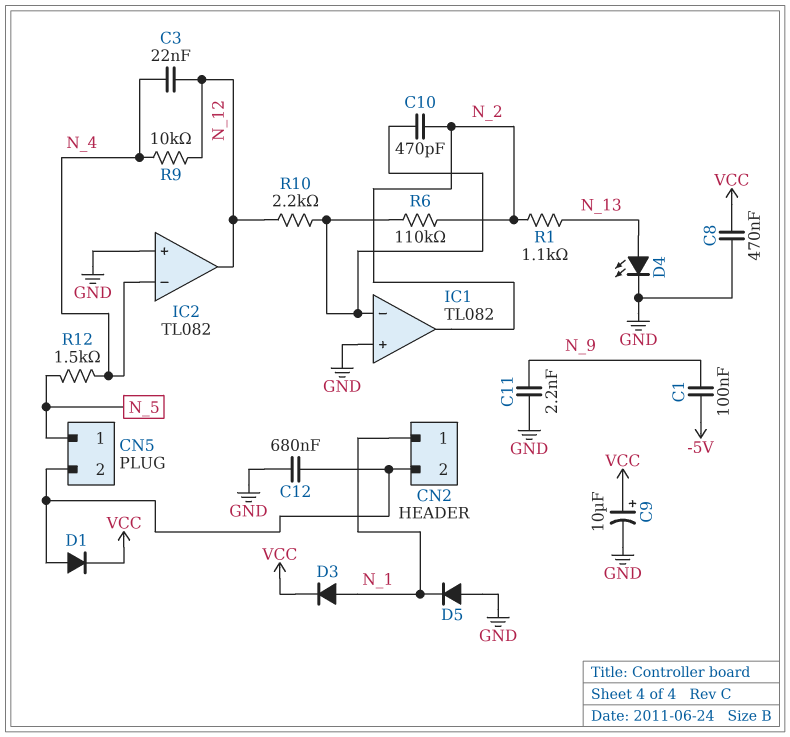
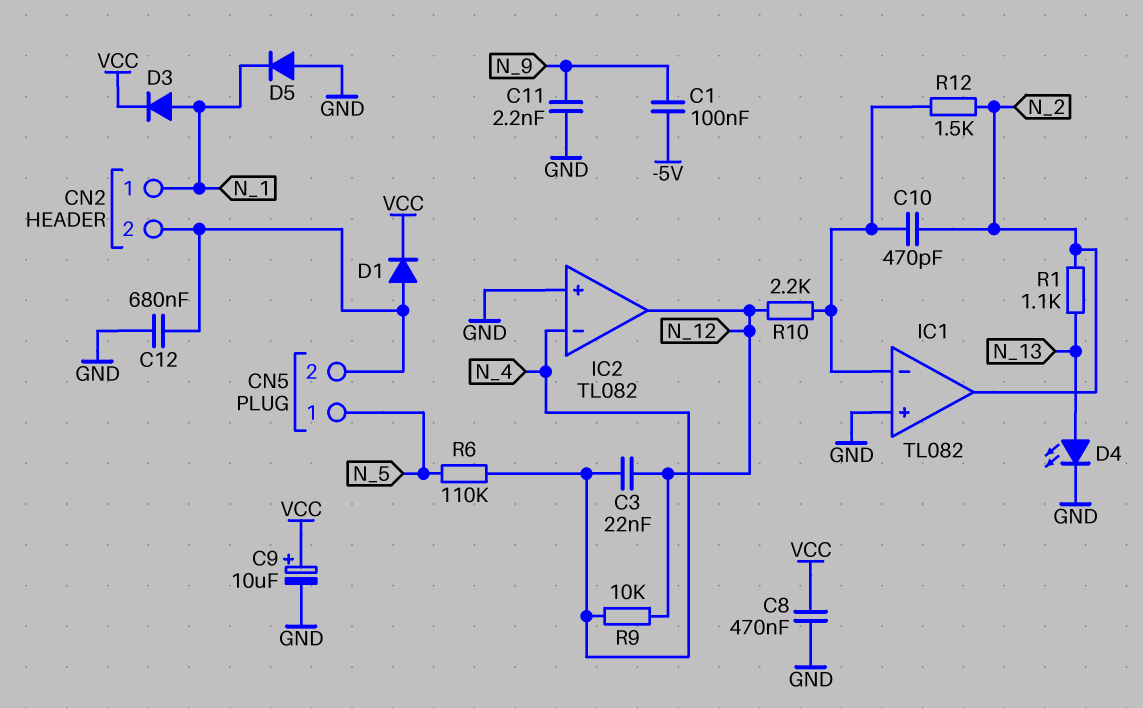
R6: 110k (IC1/in-, N_2) -> 110k (N_4, N_5)
R12: 1.5k (N_4, N_5) -> 1.5k (IC1/in-, N_2)

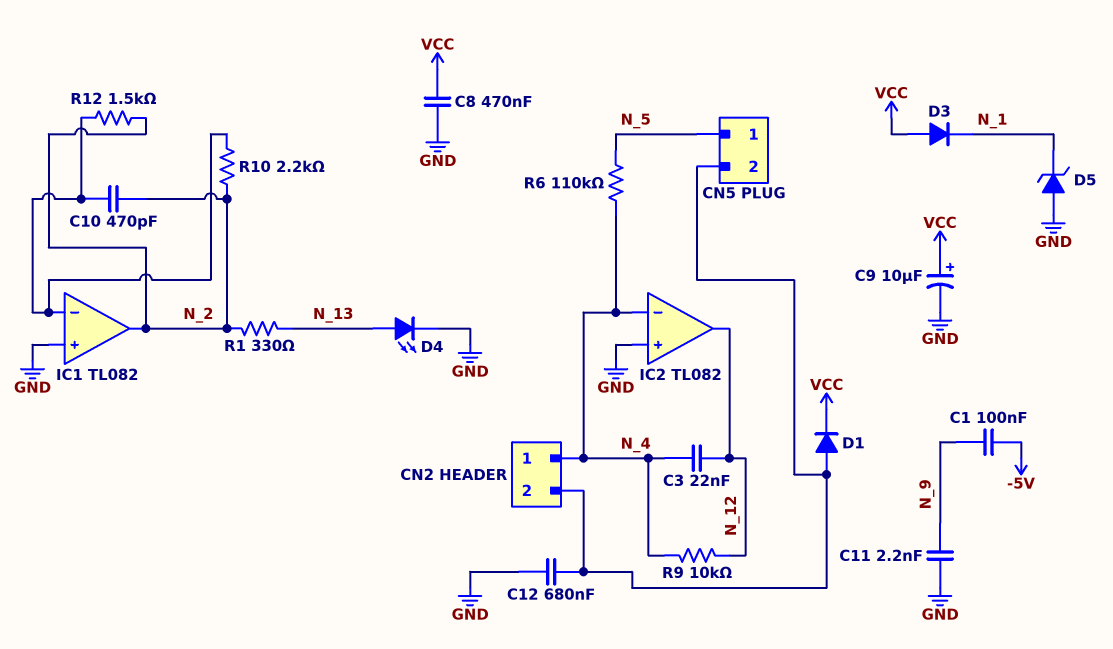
CN2 pin 1: N_1 -> N_4
D3: diode (A N_1, K VCC) -> diode (A VCC, K N_1)
D5: diode (A GND, K N_1) -> zener (A GND, K N_1)
R1: 1.1k (N_2, N_13) -> 330 (N_2, N_13)
R10: 2.2k (IC1/in-, N_12) -> 2.2k (IC1/in-, N_2)

